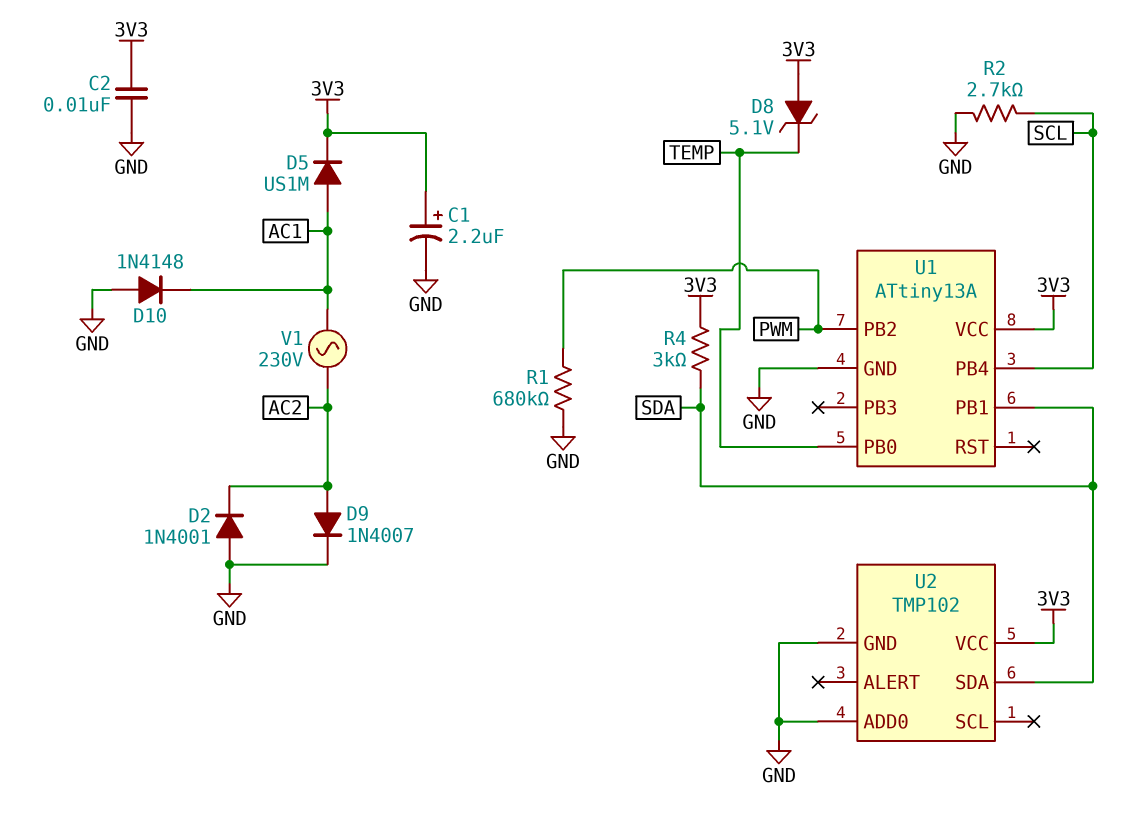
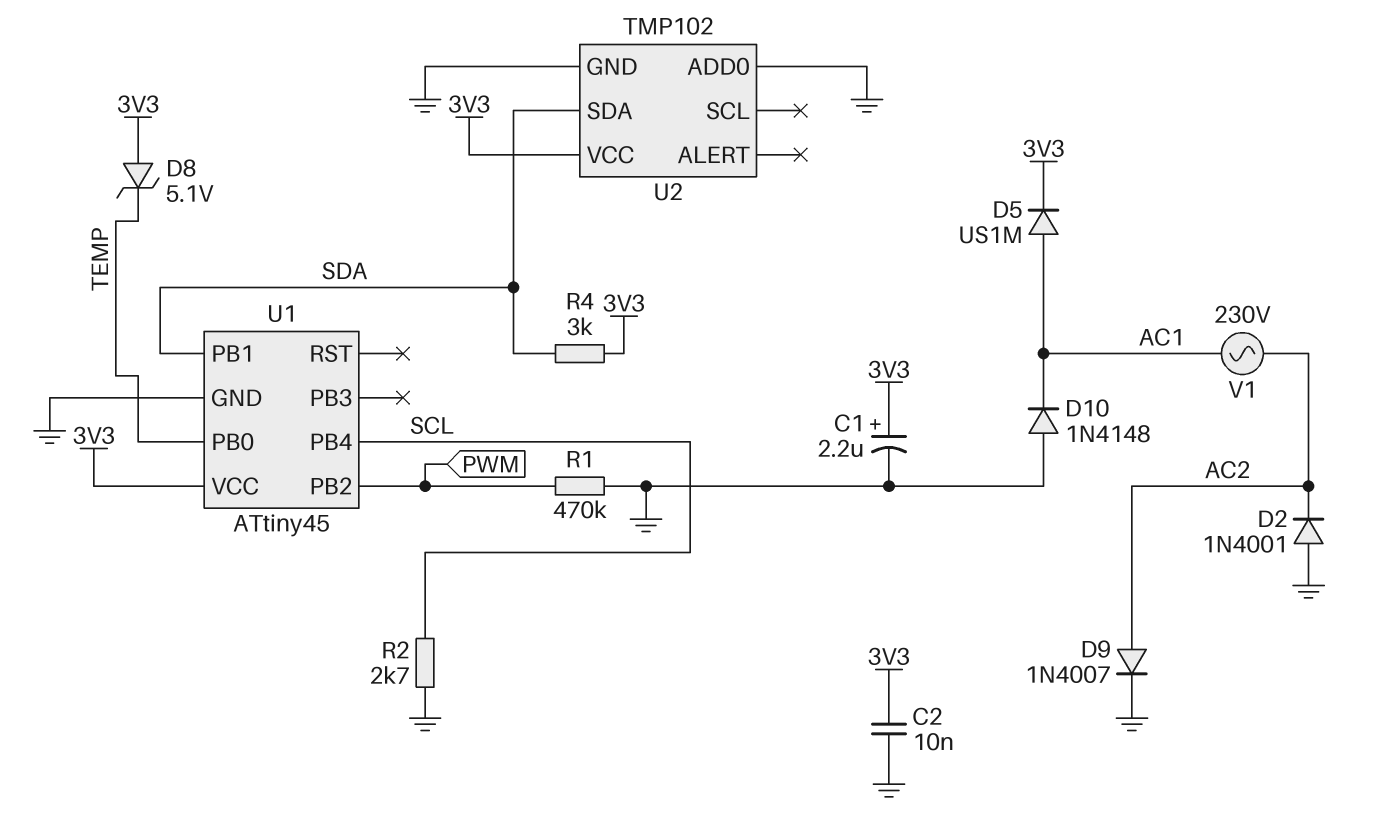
R1: 680k (GND, PWM) -> 470k (GND, PWM)
U1: ATtiny13A -> ATtiny45

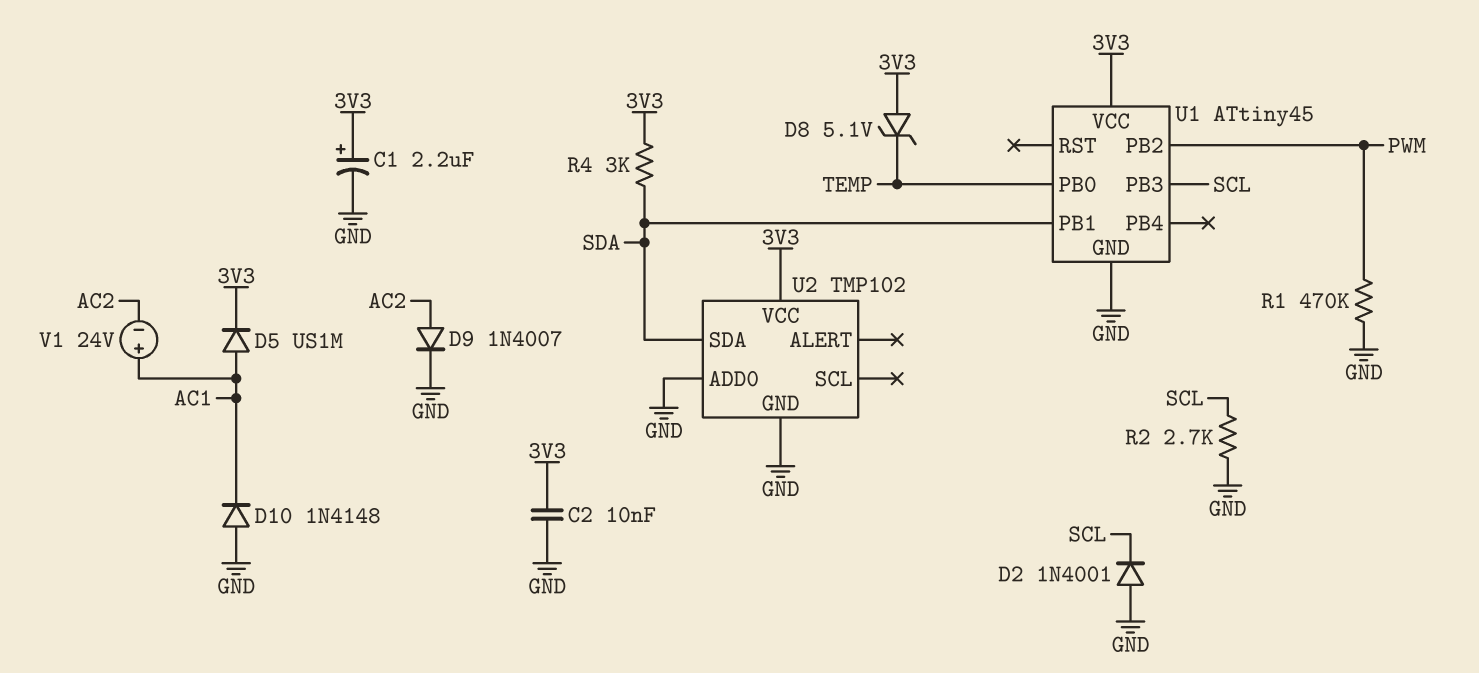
D2: diode 1N4001 (A GND, K AC2) -> diode 1N4001 (A GND, K SCL)
U1 pin PB3: none -> SCL
U1 pin PB4: SCL -> none
V1: AC 230V (AC1, AC2) -> 24V (plus AC1, minus AC2)

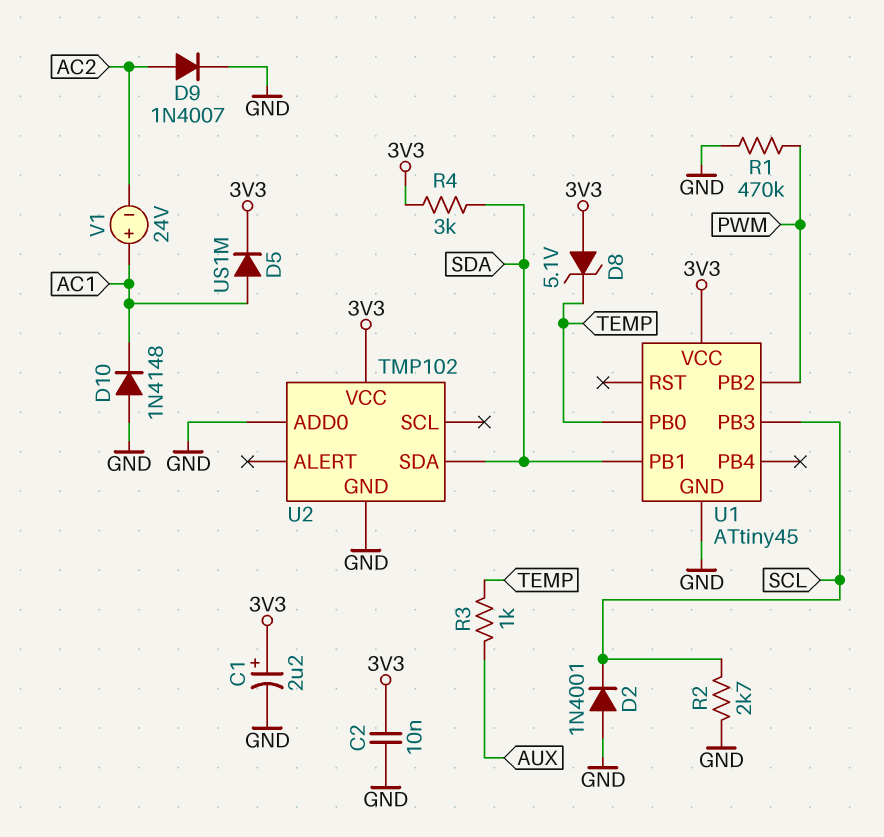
R3: none -> 1k (AUX, TEMP)

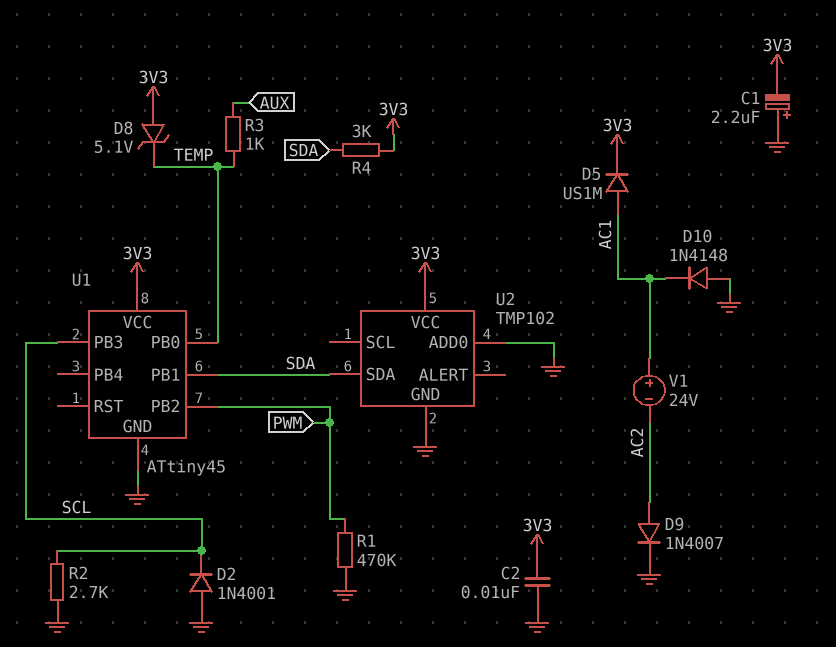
C1: 2.2uF (plus 3V3, minus GND) -> 2.2uF (plus GND, minus 3V3)

